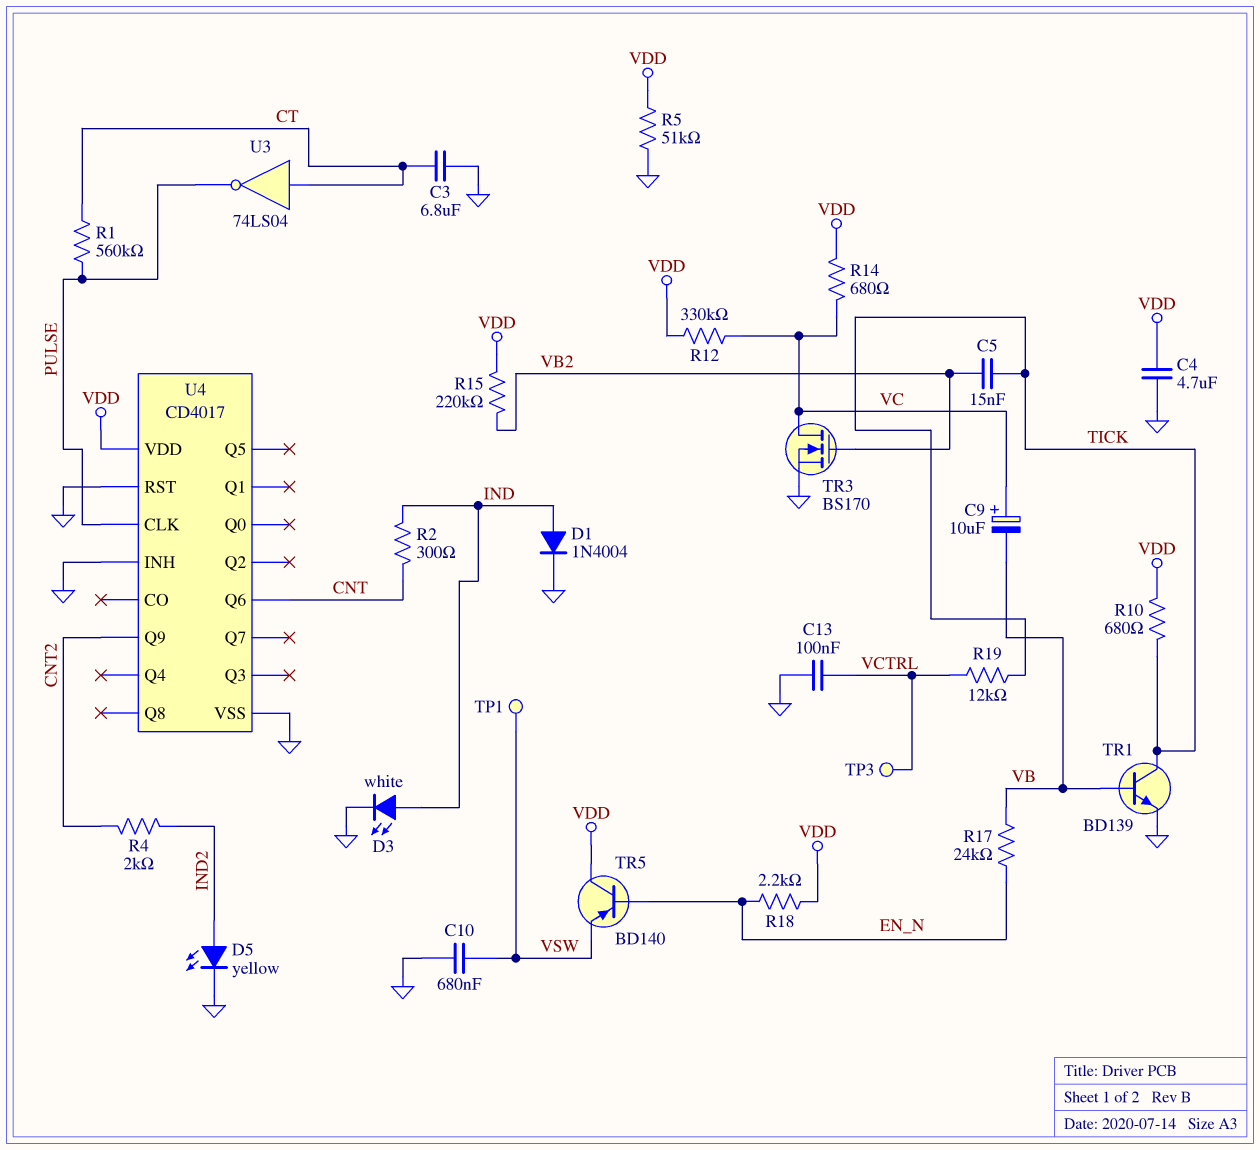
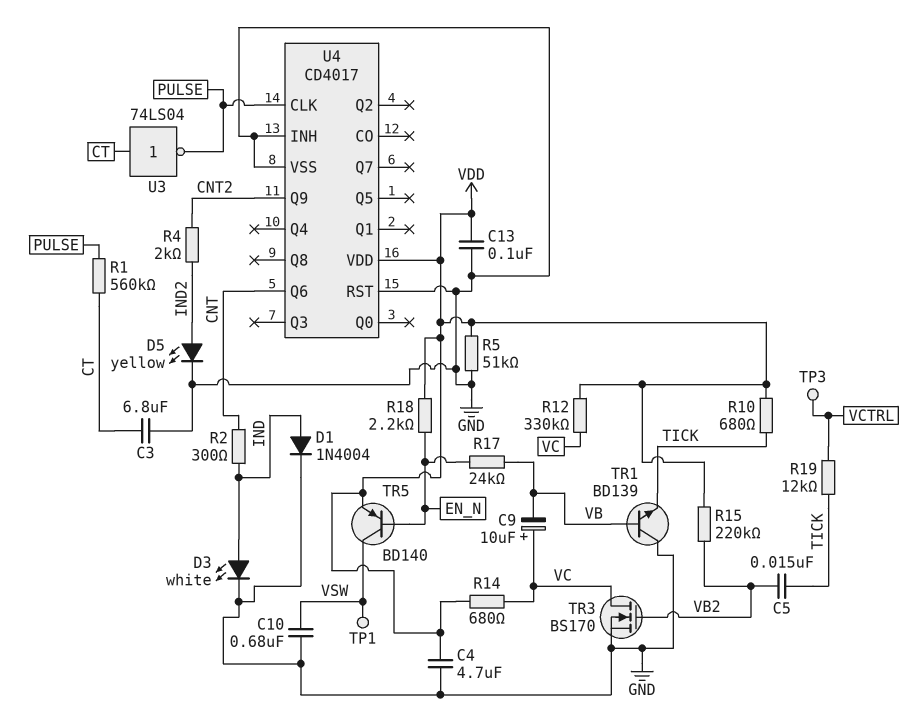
C13: 100nF (GND, VCTRL) -> 100nF (GND, VDD)
TR1: NPN BD139 (B VB, C TICK, E GND) -> NPN BD139 (B VB, C GND, E TICK)
TR5: PNP BD140 (B EN_N, C VDD, E VSW) -> PNP BD140 (B EN_N, C VSW, E VDD)

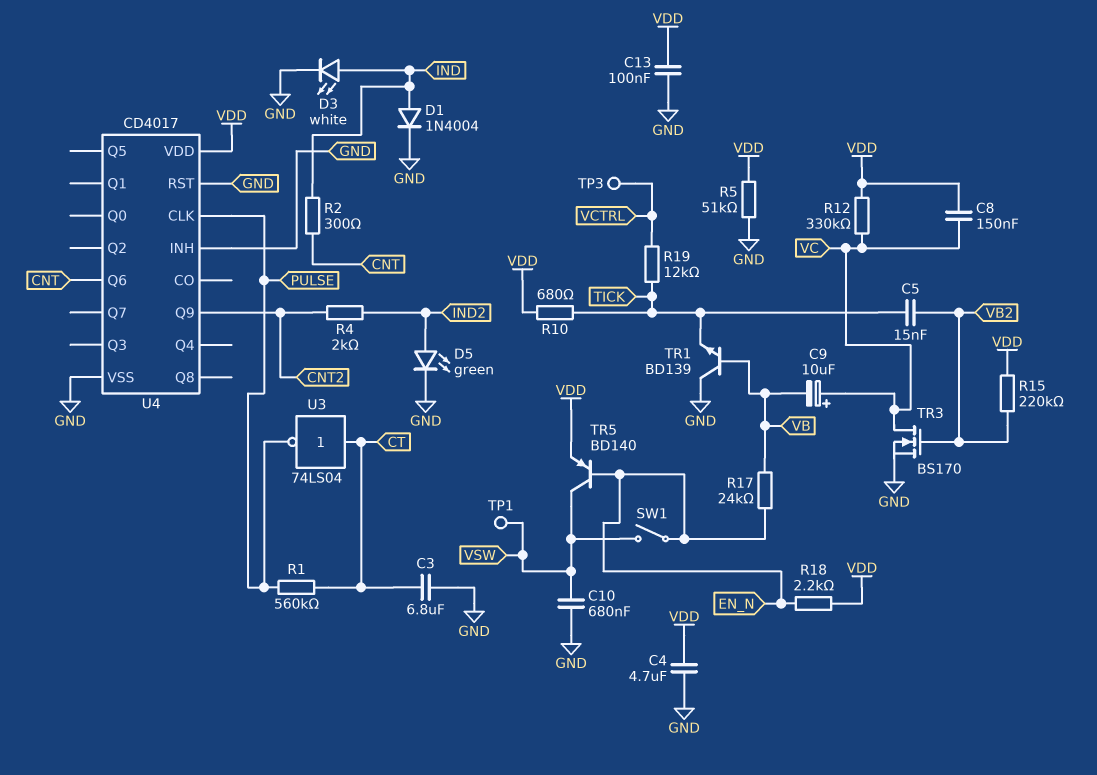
C8: none -> 150nF (VC, VDD)
D5: LED yellow (A IND2, K GND) -> LED green (A IND2, K GND)
R14: 680 (VC, VDD) -> none
SW1: none -> switch (EN_N, VSW)

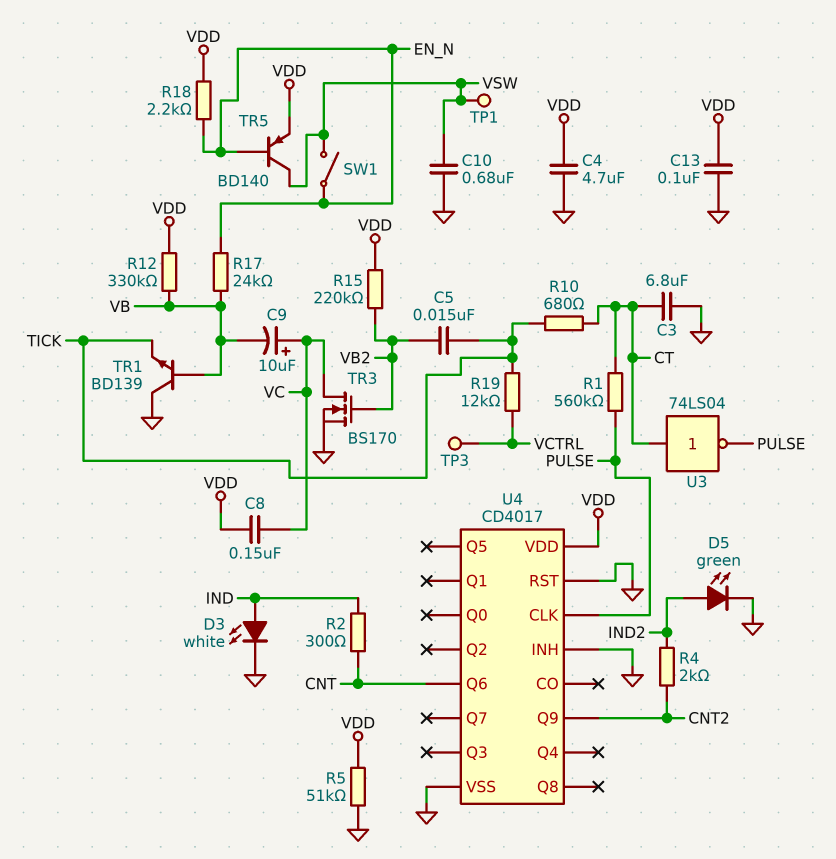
D1: diode 1N4004 (A IND, K GND) -> none
R10: 680 (TICK, VDD) -> 680 (CT, TICK)
R12: 330k (VC, VDD) -> 330k (VB, VDD)

